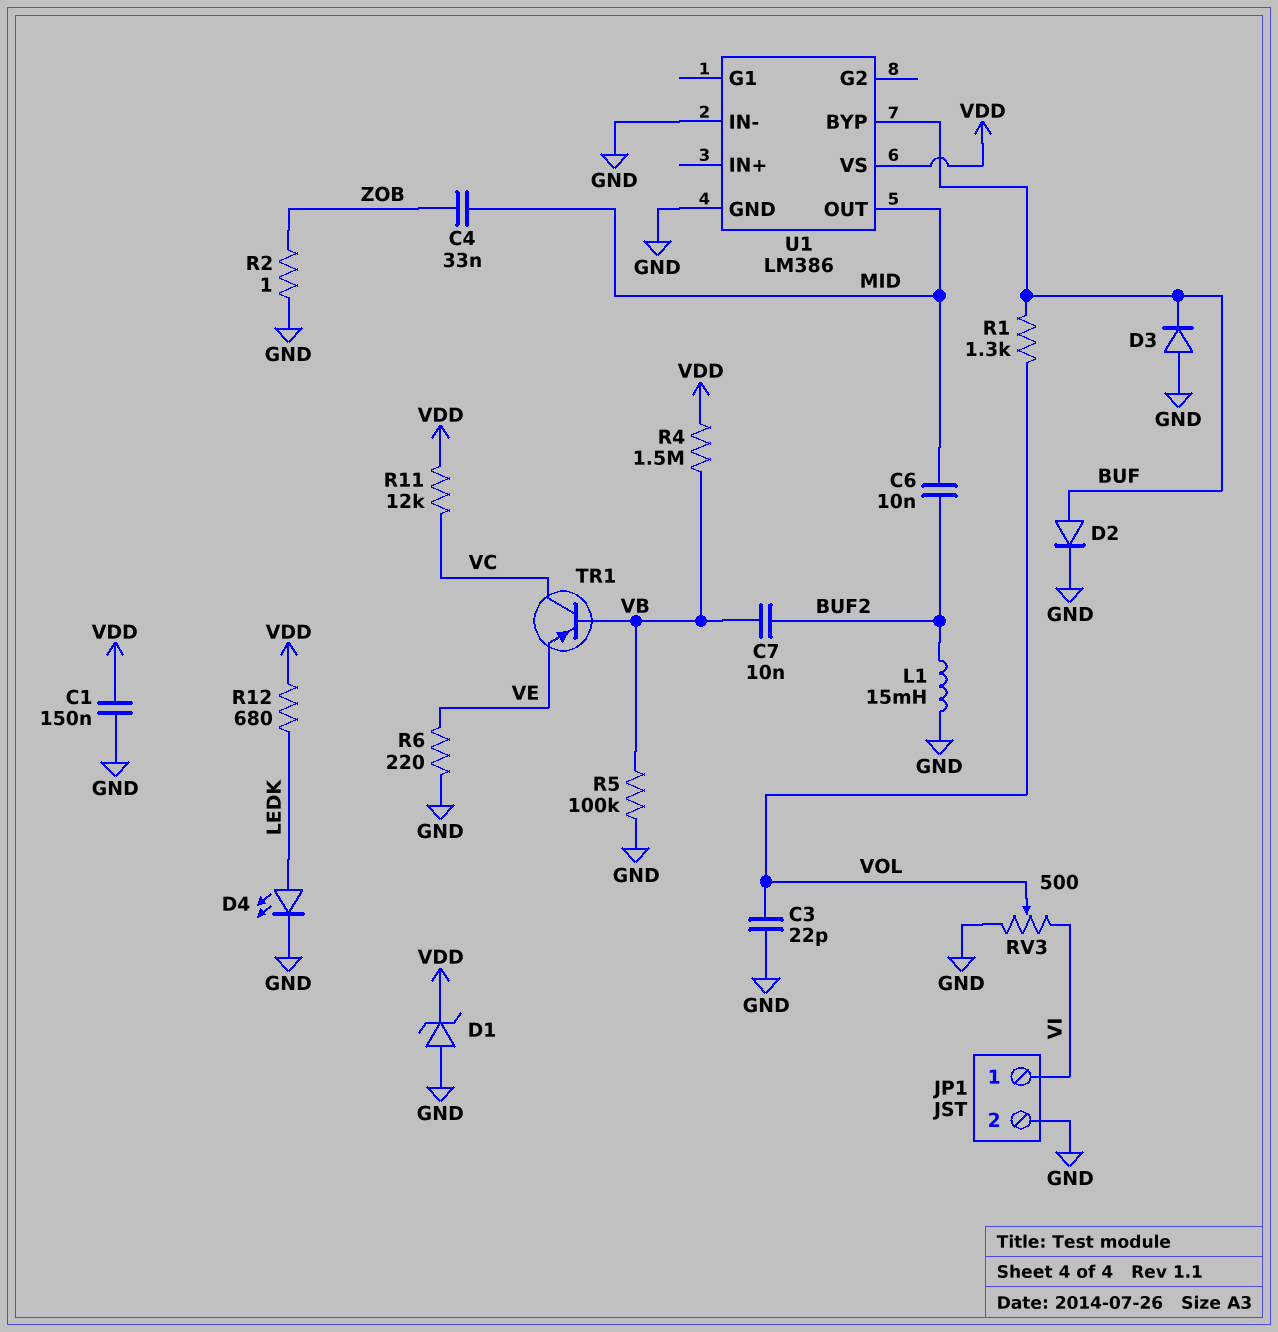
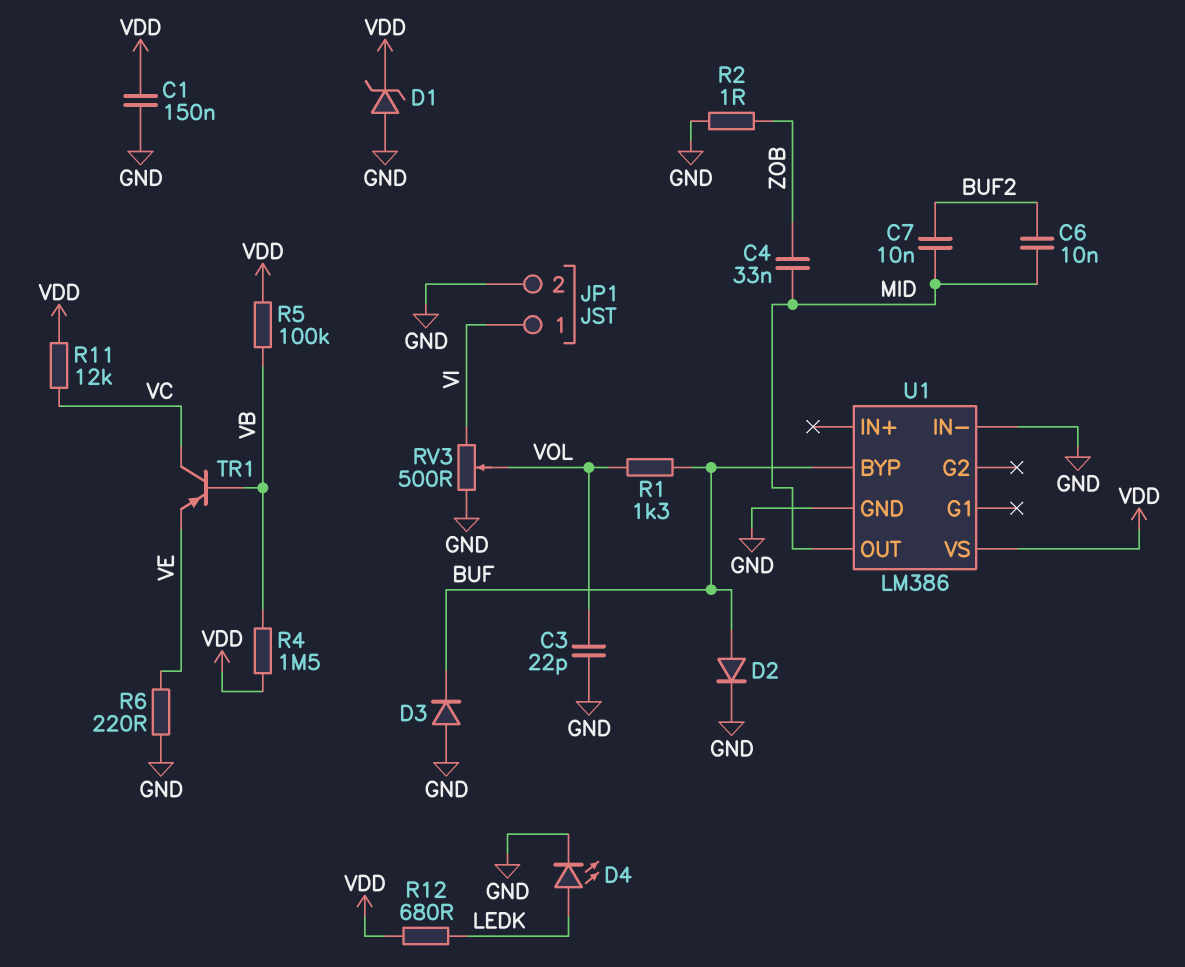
C7: 10nF (BUF2, VB) -> 10nF (BUF2, MID)
L1: 15mH (BUF2, GND) -> none
R5: 100k (GND, VB) -> 100k (VB, VDD)

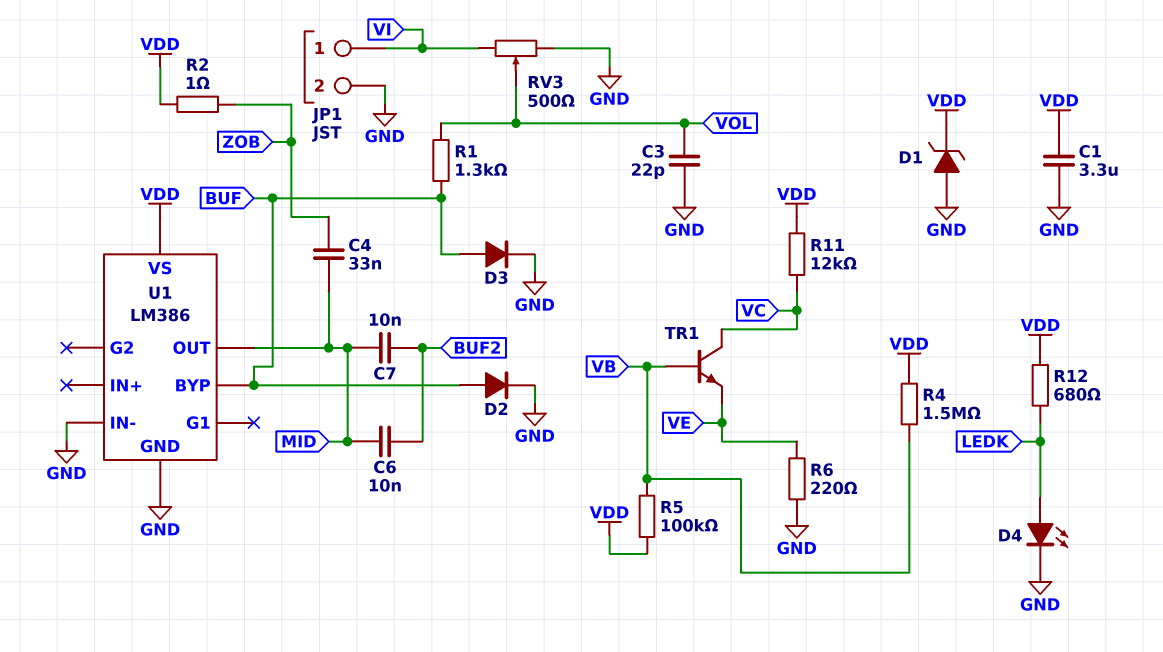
C1: 150nF (GND, VDD) -> 3.3uF (GND, VDD)
D3: diode (A GND, K BUF) -> diode (A BUF, K GND)
R2: 1 (GND, ZOB) -> 1 (VDD, ZOB)
TR1: PNP (B VB, C VC, E VE) -> NPN (B VB, C VC, E VE)

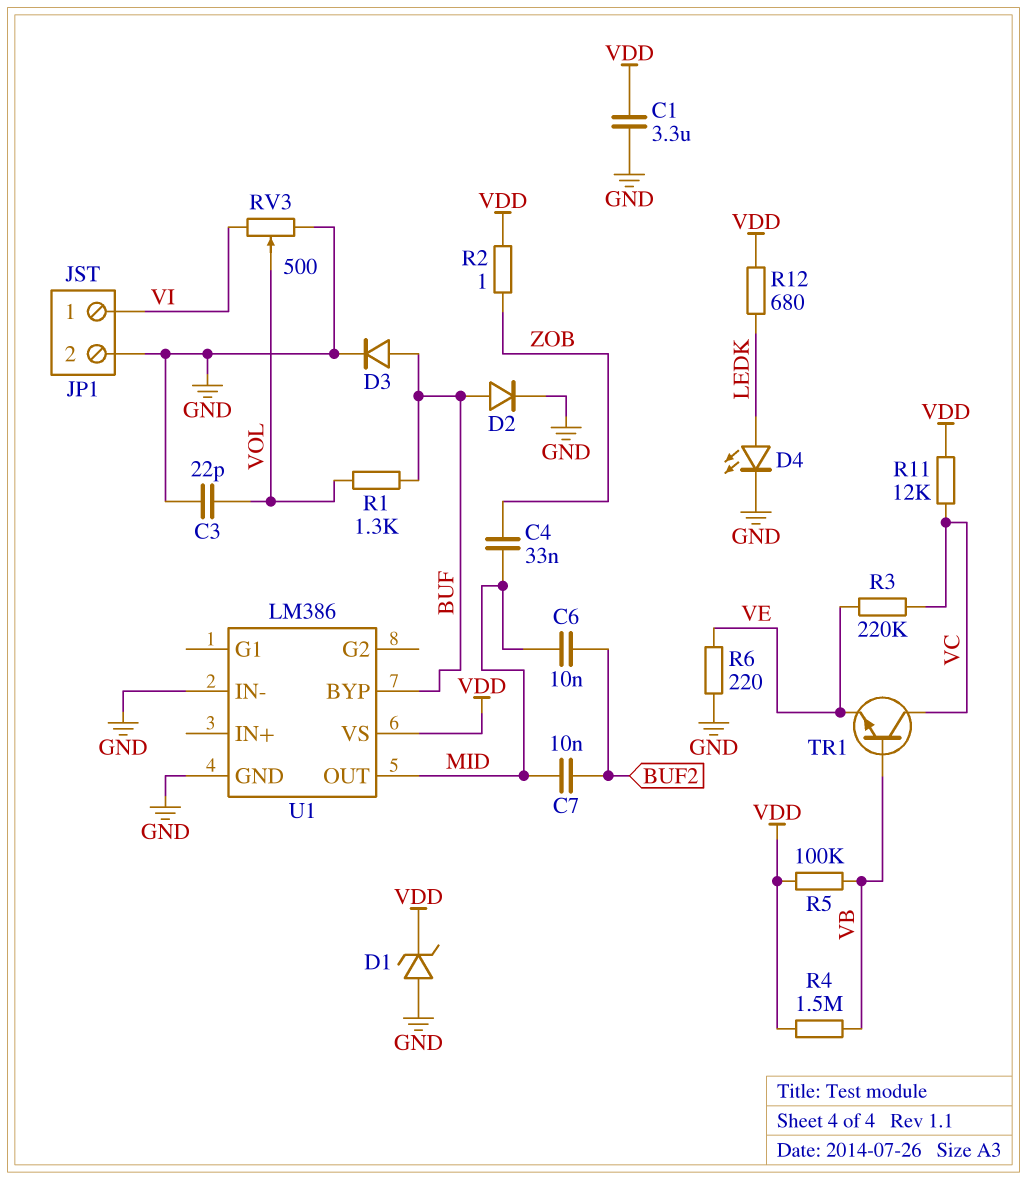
R3: none -> 220k (VC, VE)

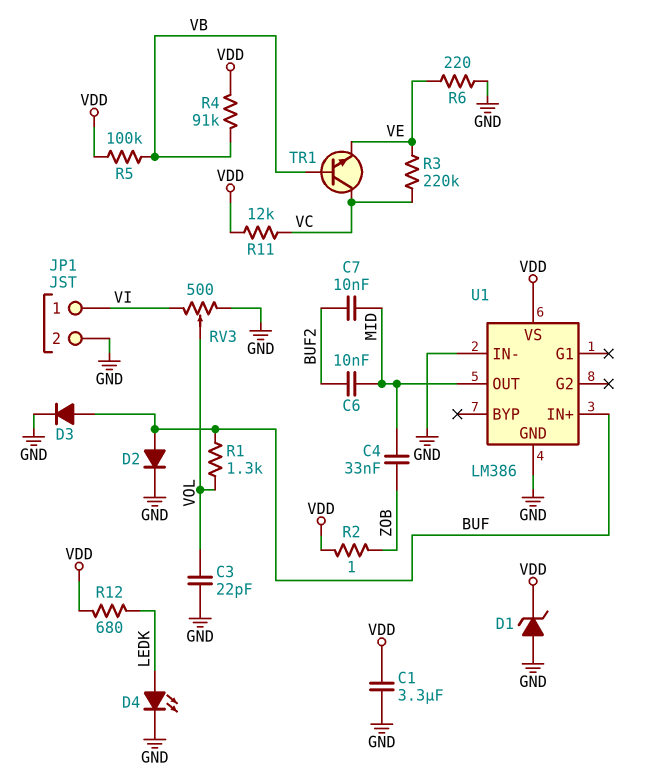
R4: 1.5M (VB, VDD) -> 91k (VB, VDD)
U1 pin BYP: BUF -> none
U1 pin IN+: none -> BUF

